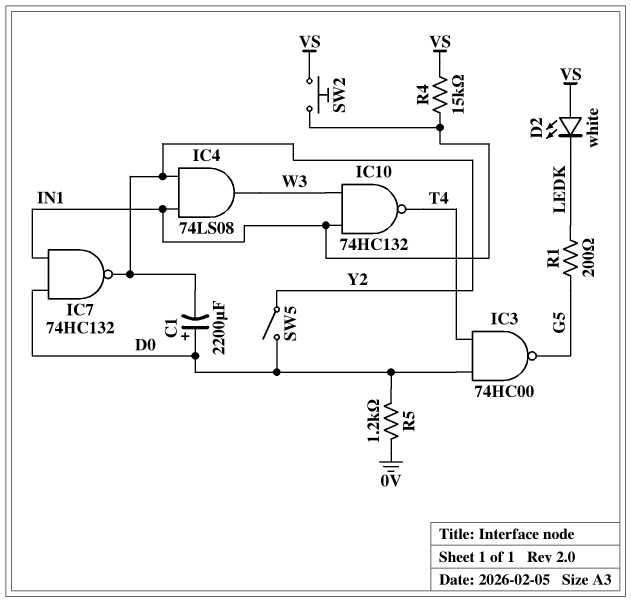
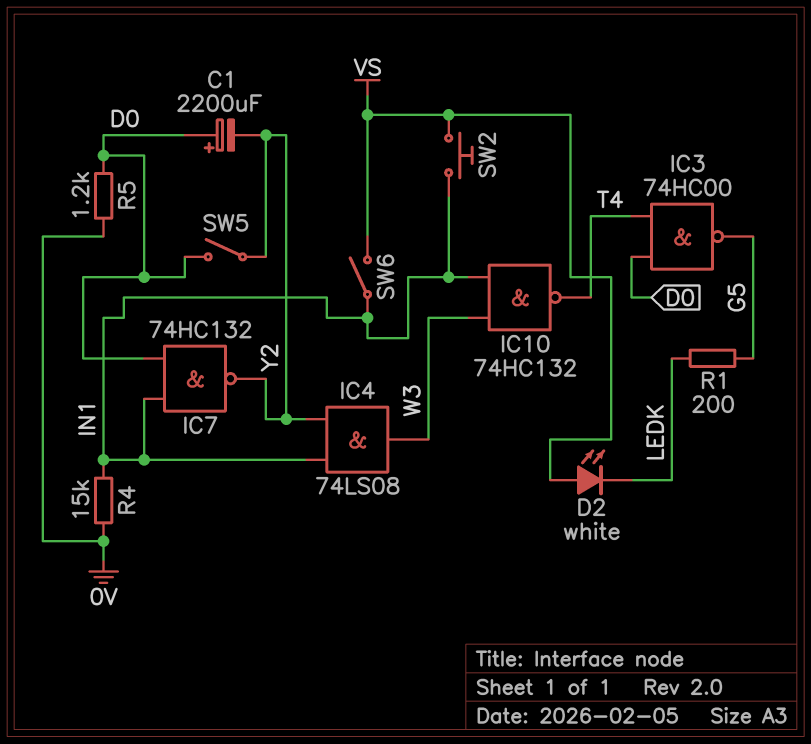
R4: 15k (IN1, VS) -> 15k (0V, IN1)
SW6: none -> switch (IN1, VS)

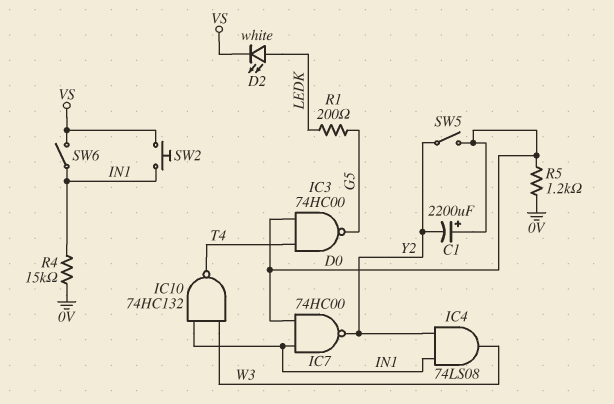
D2: LED white (A VS, K LEDK) -> LED white (A LEDK, K VS)
IC7: NAND 74HC132 (in D0, in IN1, out Y2) -> NAND 74HC00 (in D0, in IN1, out Y2)

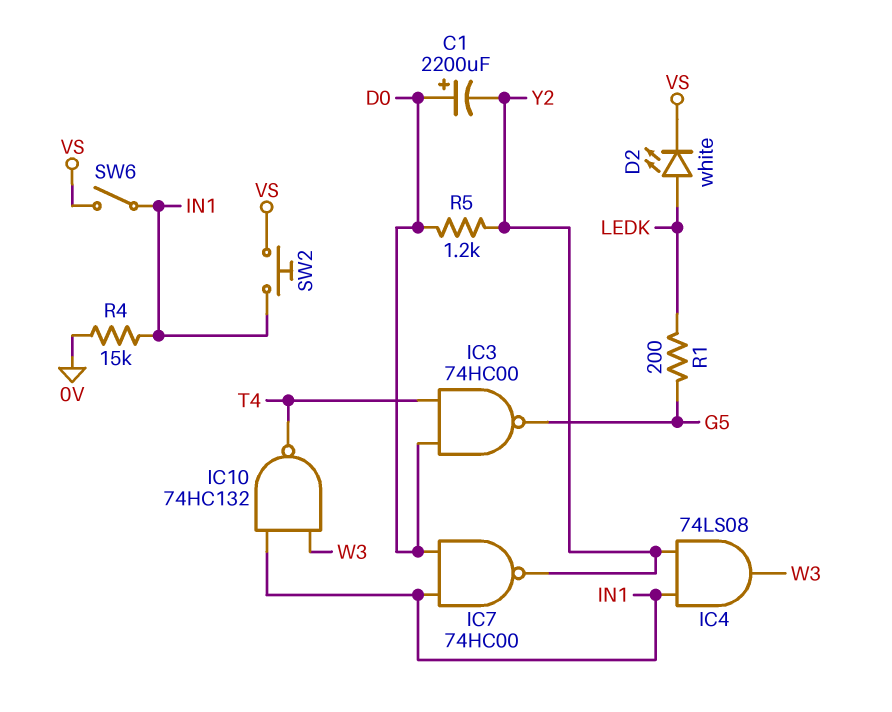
R5: 1.2k (0V, D0) -> 1.2k (D0, Y2)
SW5: switch (D0, Y2) -> none

